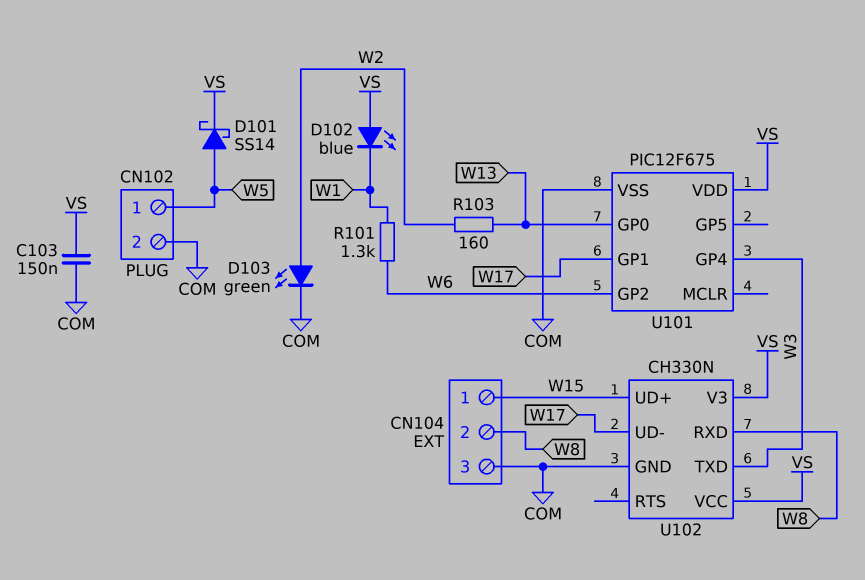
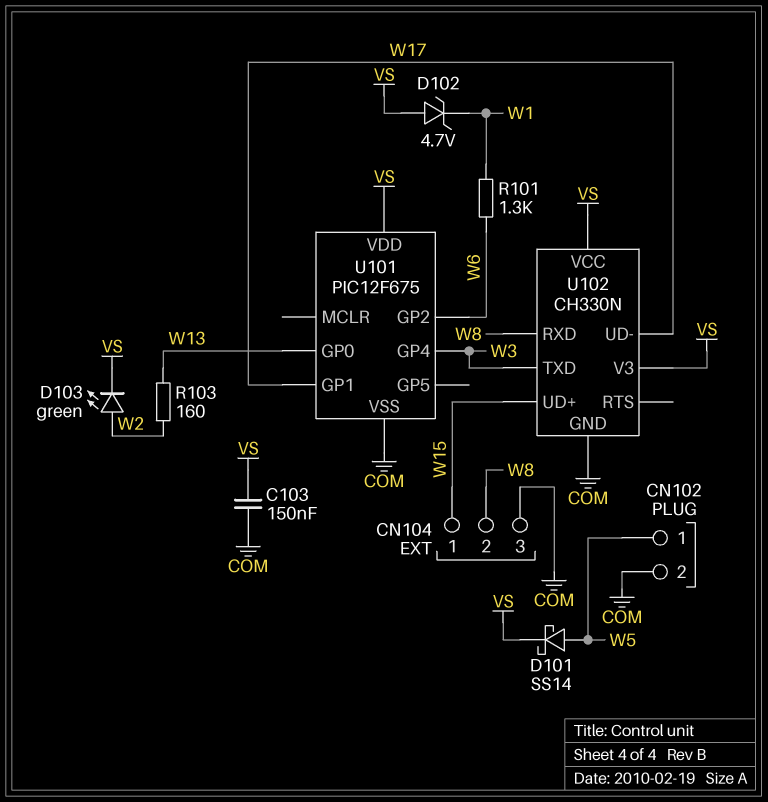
D102: LED blue (A VS, K W1) -> zener 4.7V (A VS, K W1)
D103: LED green (A W2, K COM) -> LED green (A W2, K VS)

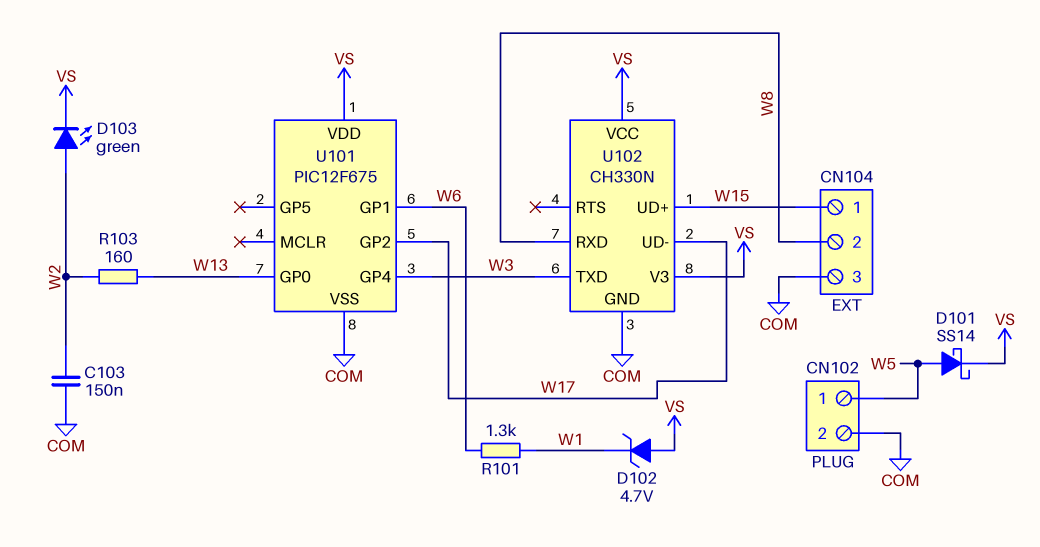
C103: 150nF (COM, VS) -> 150nF (COM, W2)
U101 pin GP1: W17 -> W6
U101 pin GP2: W6 -> W17

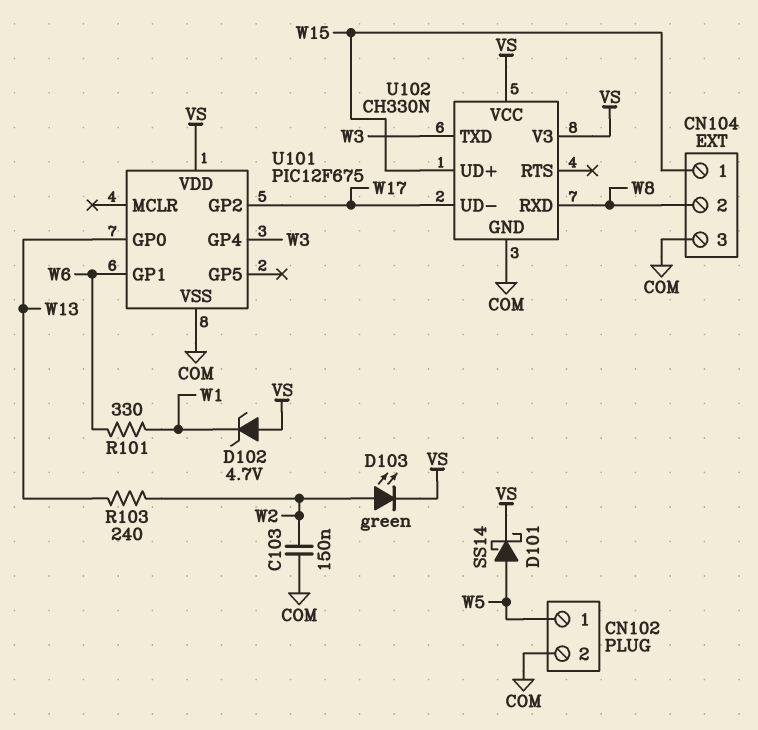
R101: 1.3k (W1, W6) -> 330 (W1, W6)
R103: 160 (W2, W13) -> 240 (W2, W13)

